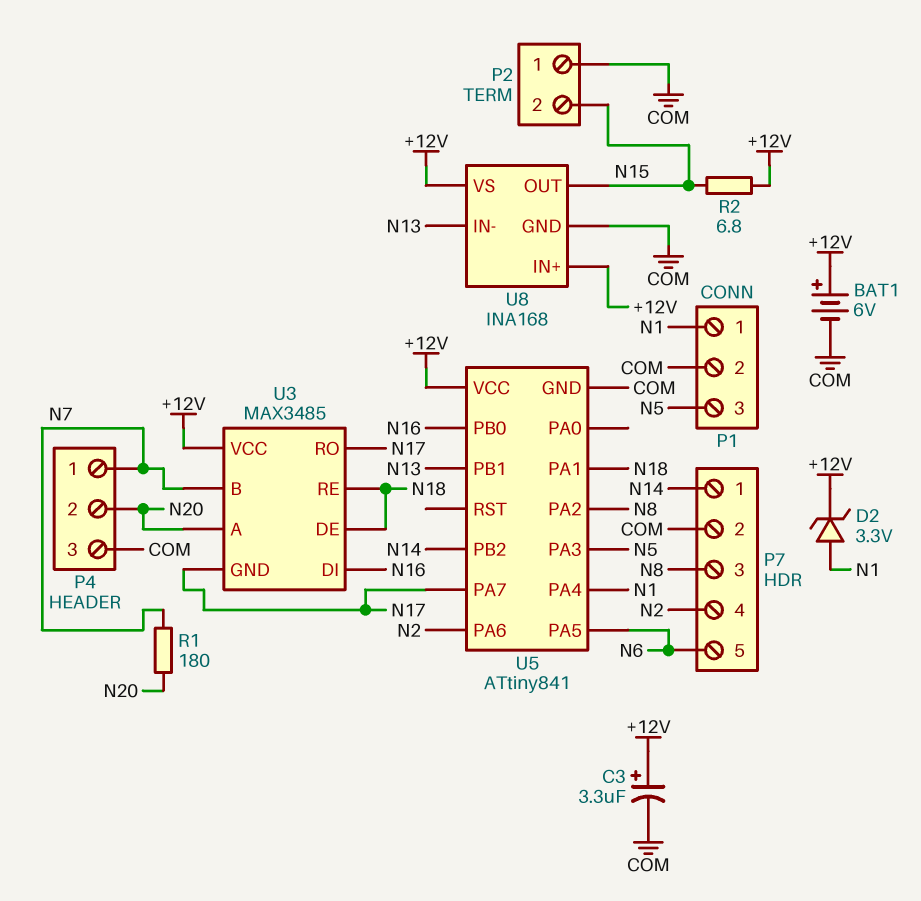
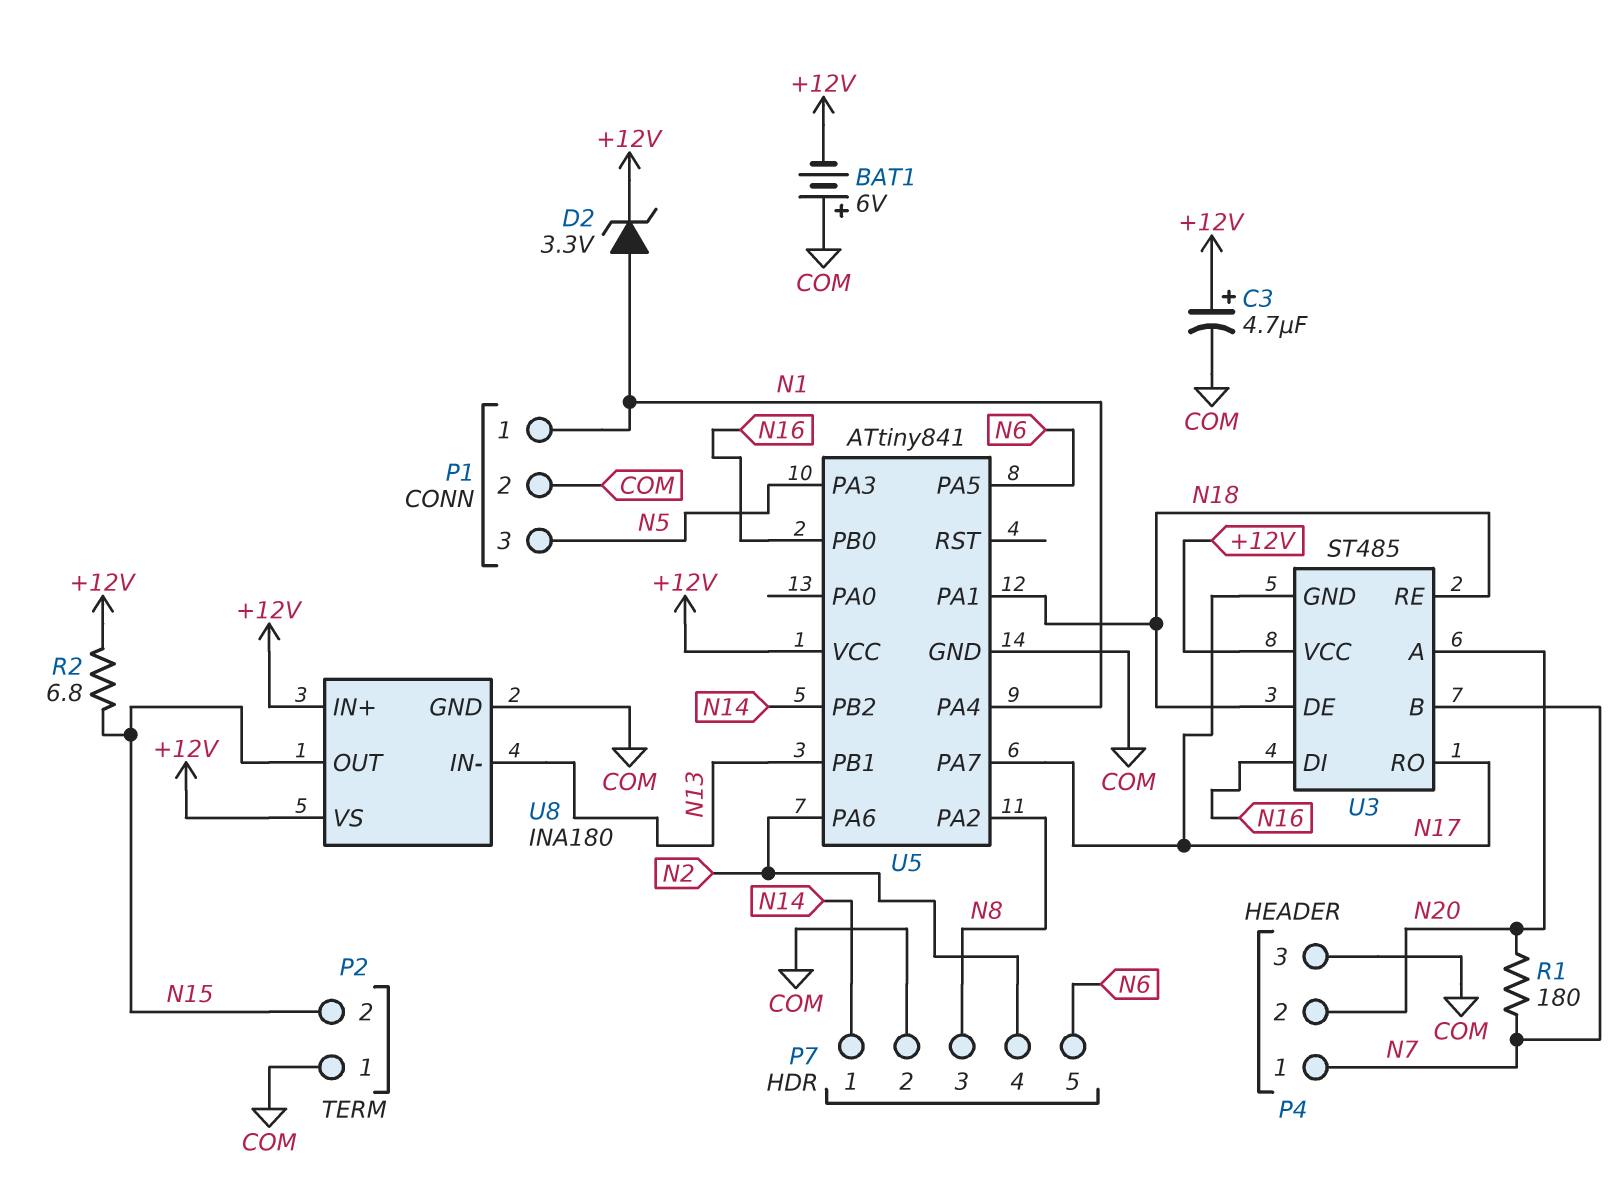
BAT1: 6V (plus +12V, minus COM) -> 6V (plus COM, minus +12V)
C3: 3.3uF (plus +12V, minus COM) -> 4.7uF (plus +12V, minus COM)
U3: MAX3485 -> ST485
U8: INA168 -> INA180

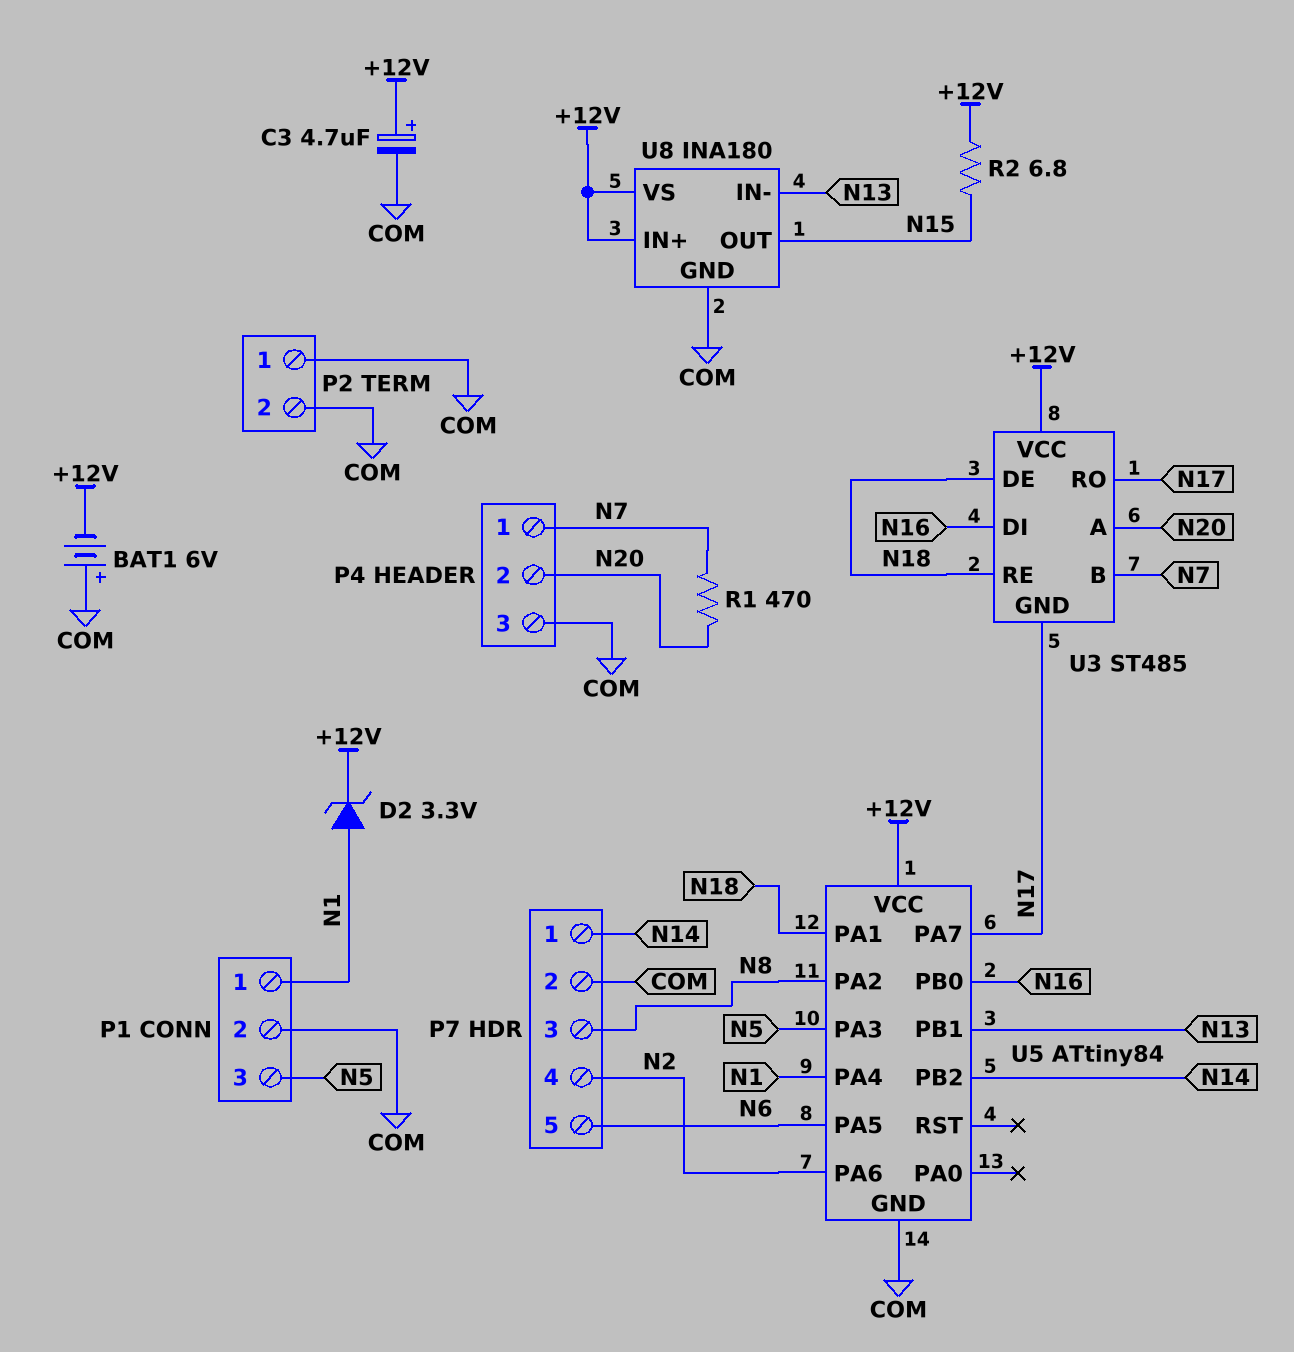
P2 pin 2: N15 -> COM
R1: 180 (N7, N20) -> 470 (N7, N20)
U5: ATtiny841 -> ATtiny84

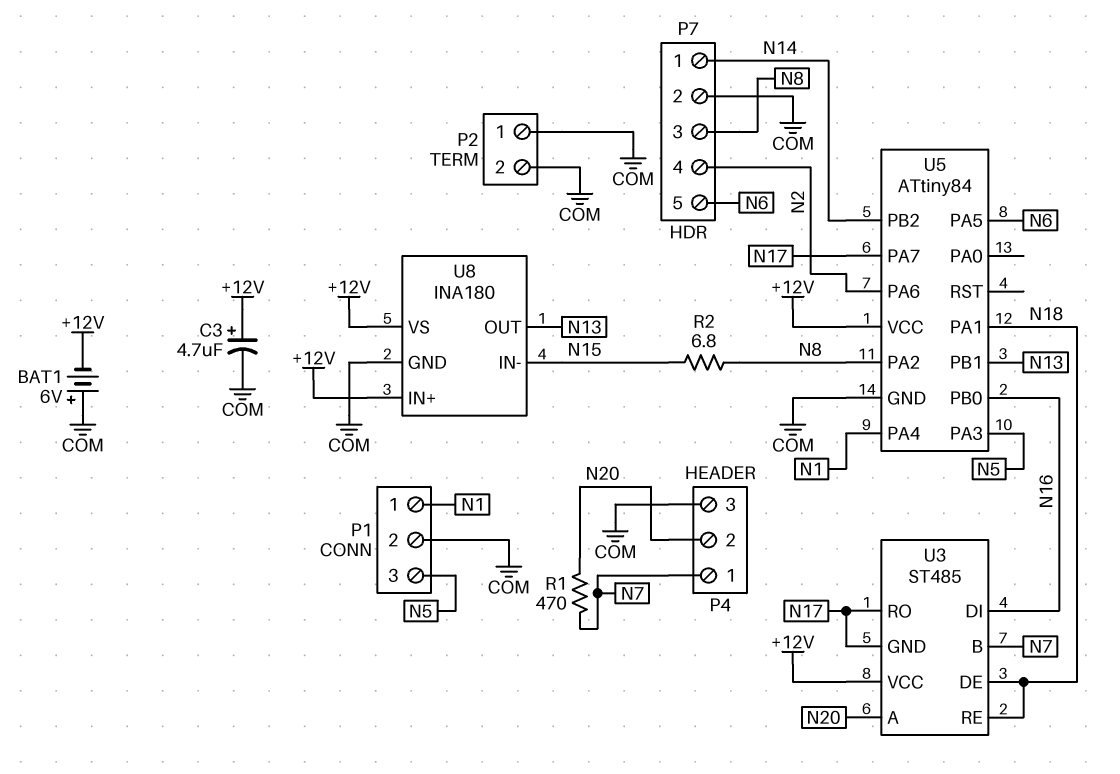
D2: zener 3.3V (A N1, K +12V) -> none
R2: 6.8 (+12V, N15) -> 6.8 (N8, N15)
U8 pin IN-: N13 -> N15
U8 pin OUT: N15 -> N13

